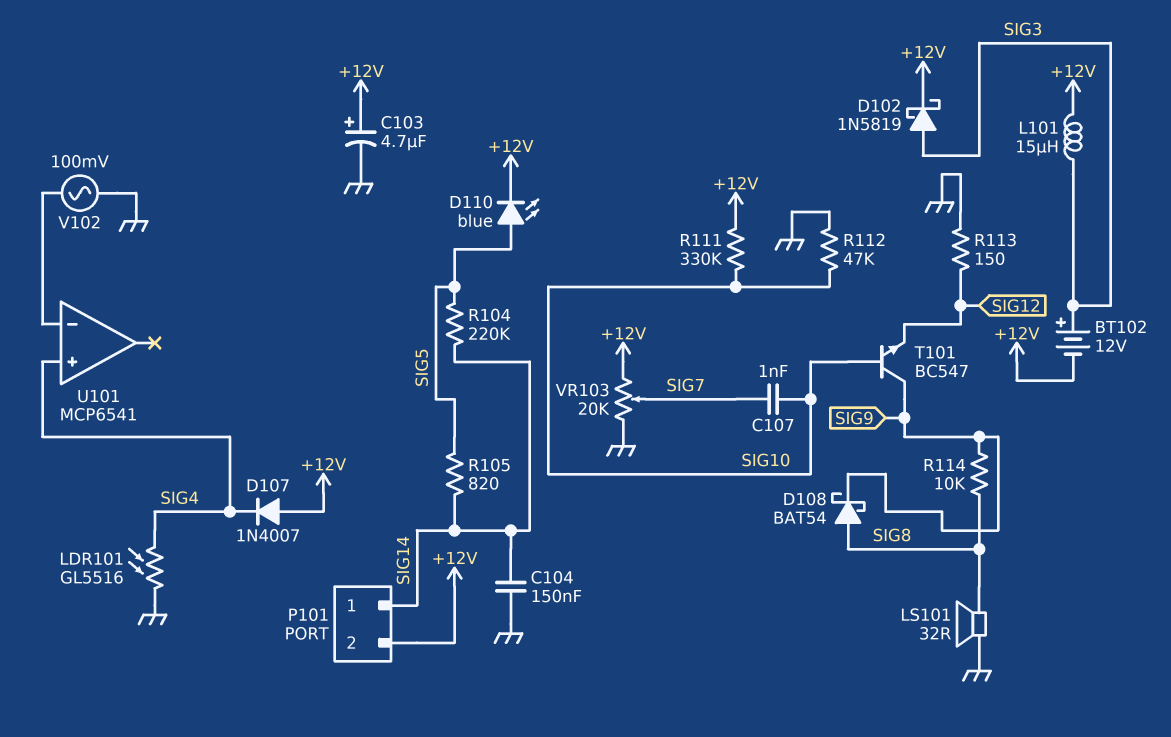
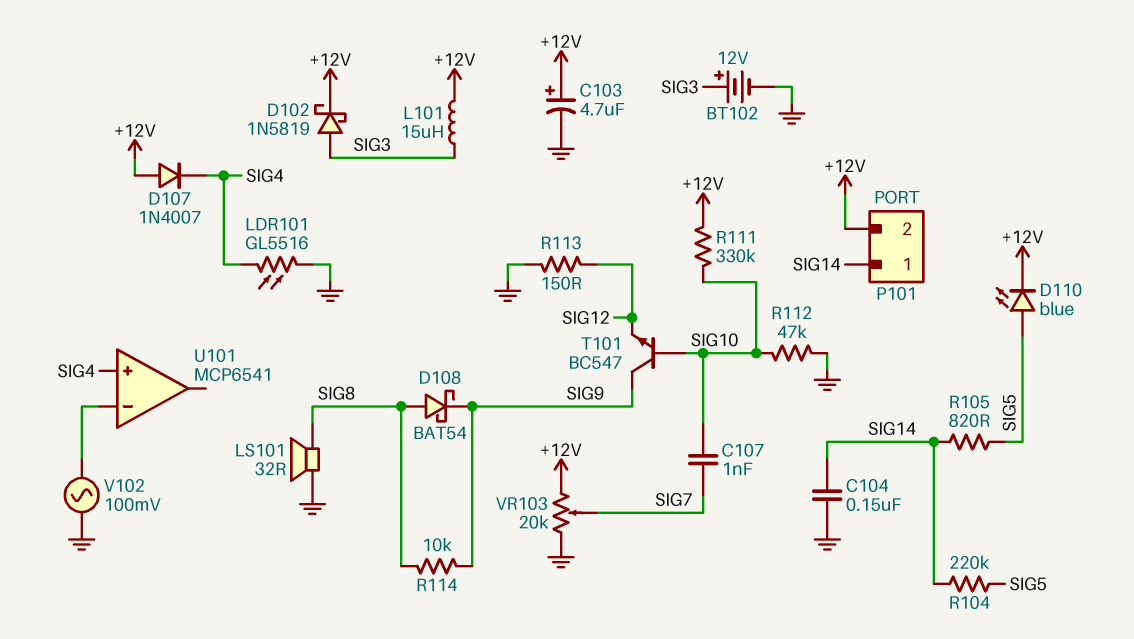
BT102: 12V (plus SIG3, minus +12V) -> 12V (plus SIG3, minus GND)

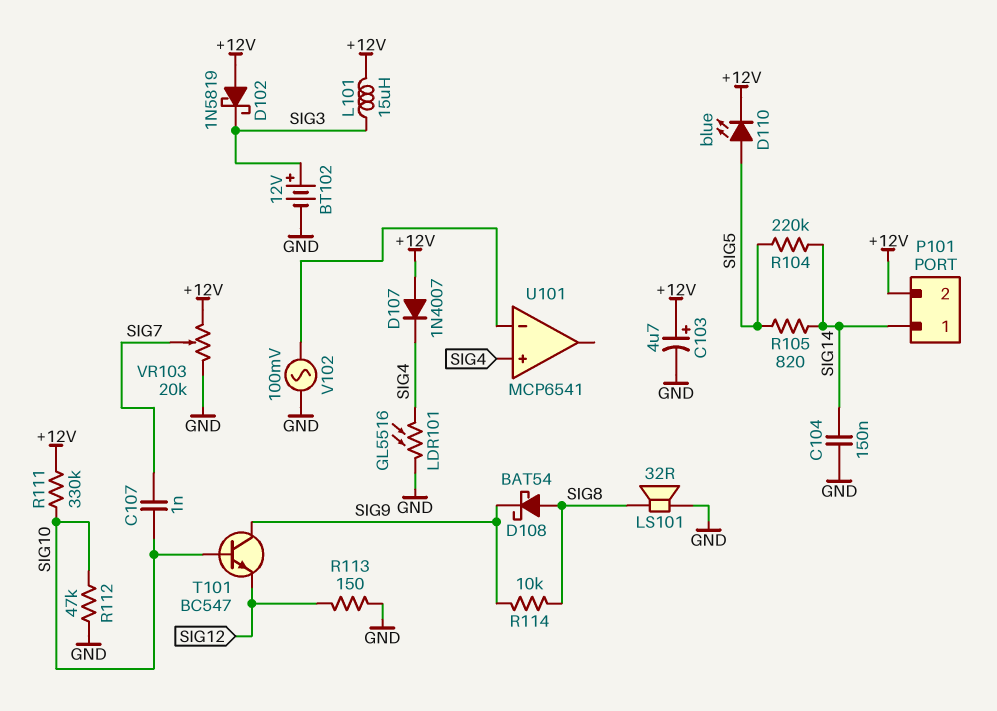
D102: schottky 1N5819 (A SIG3, K +12V) -> schottky 1N5819 (A +12V, K SIG3)

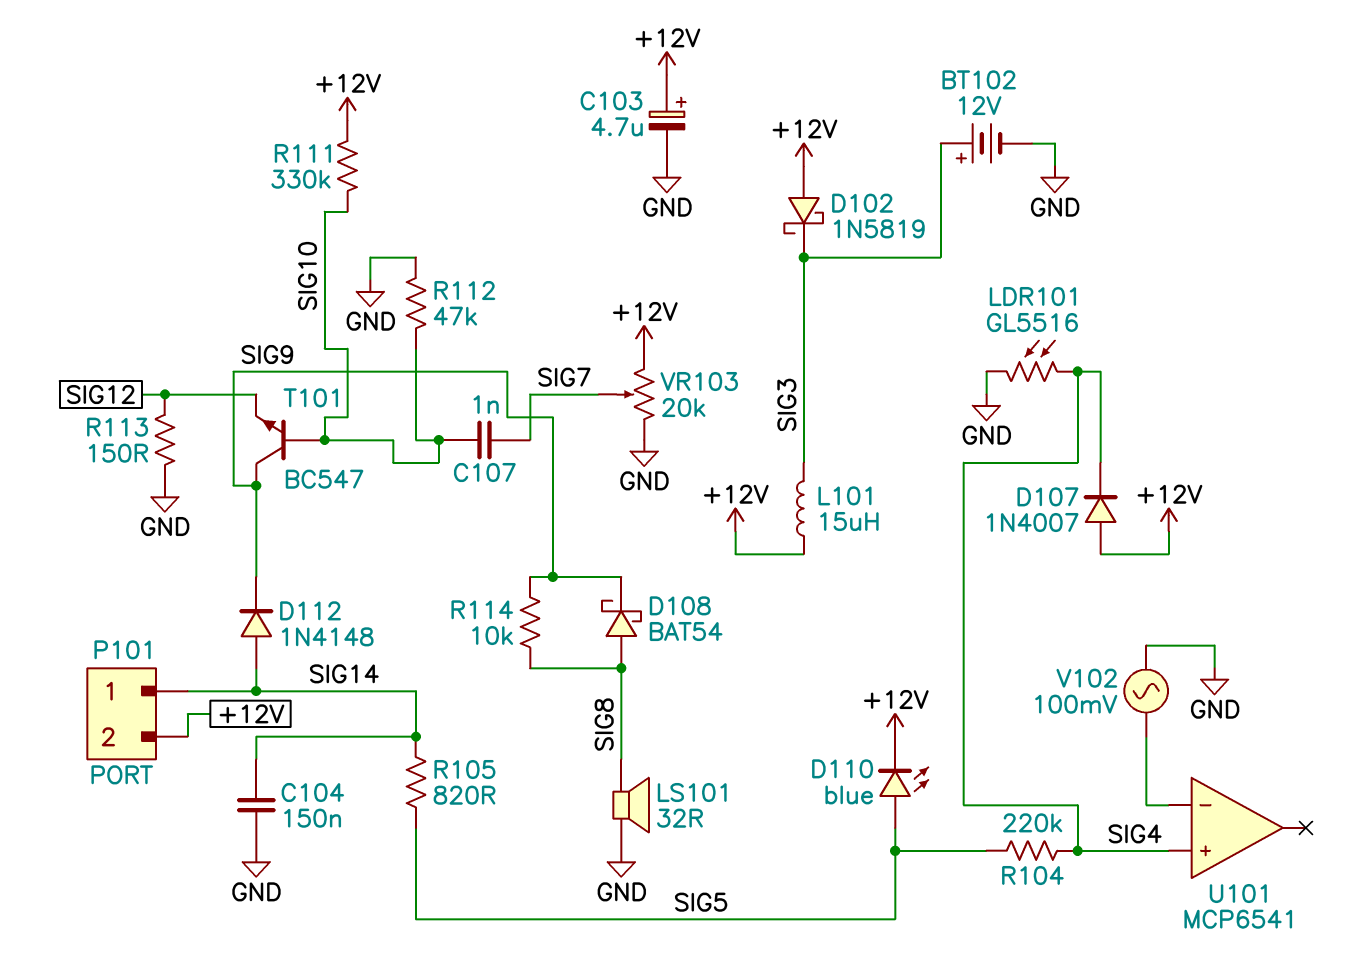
D112: none -> diode 1N4148 (A SIG14, K SIG9)
R104: 220k (SIG5, SIG14) -> 220k (SIG4, SIG5)

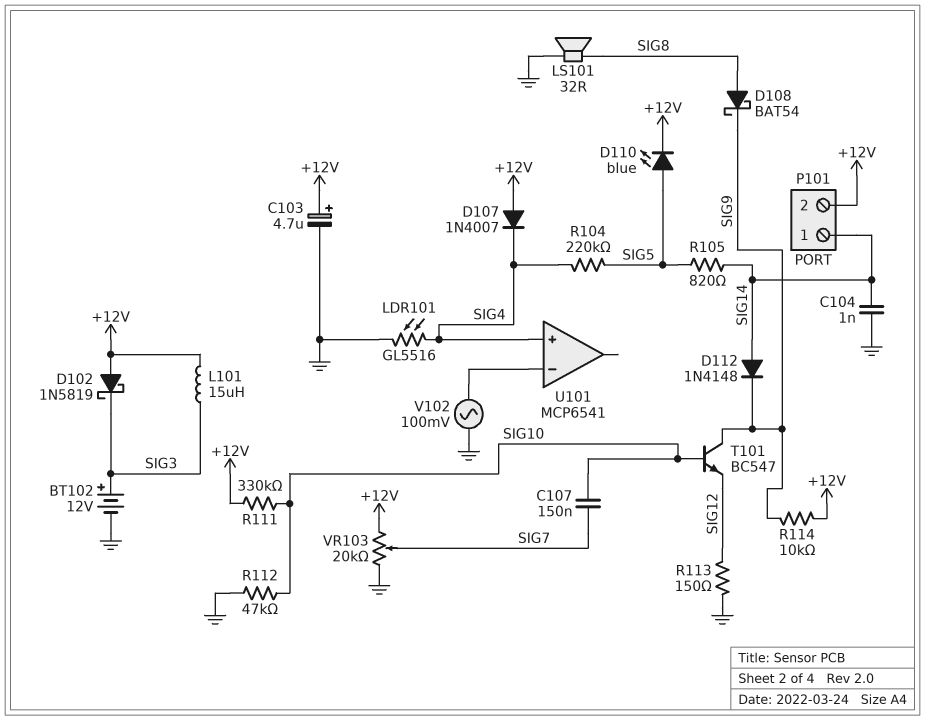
C104: 150nF (GND, SIG14) -> 1nF (GND, SIG14)
C107: 1nF (SIG7, SIG10) -> 150nF (SIG7, SIG10)
R114: 10k (SIG8, SIG9) -> 10k (+12V, SIG9)

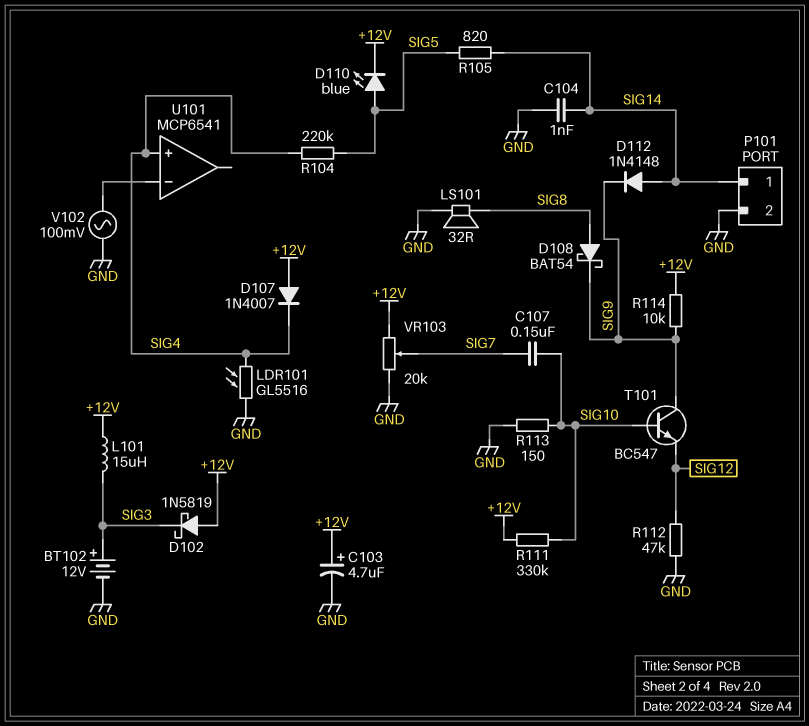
P101 pin 2: +12V -> GND
R112: 47k (GND, SIG10) -> 47k (GND, SIG12)
R113: 150 (GND, SIG12) -> 150 (GND, SIG10)

